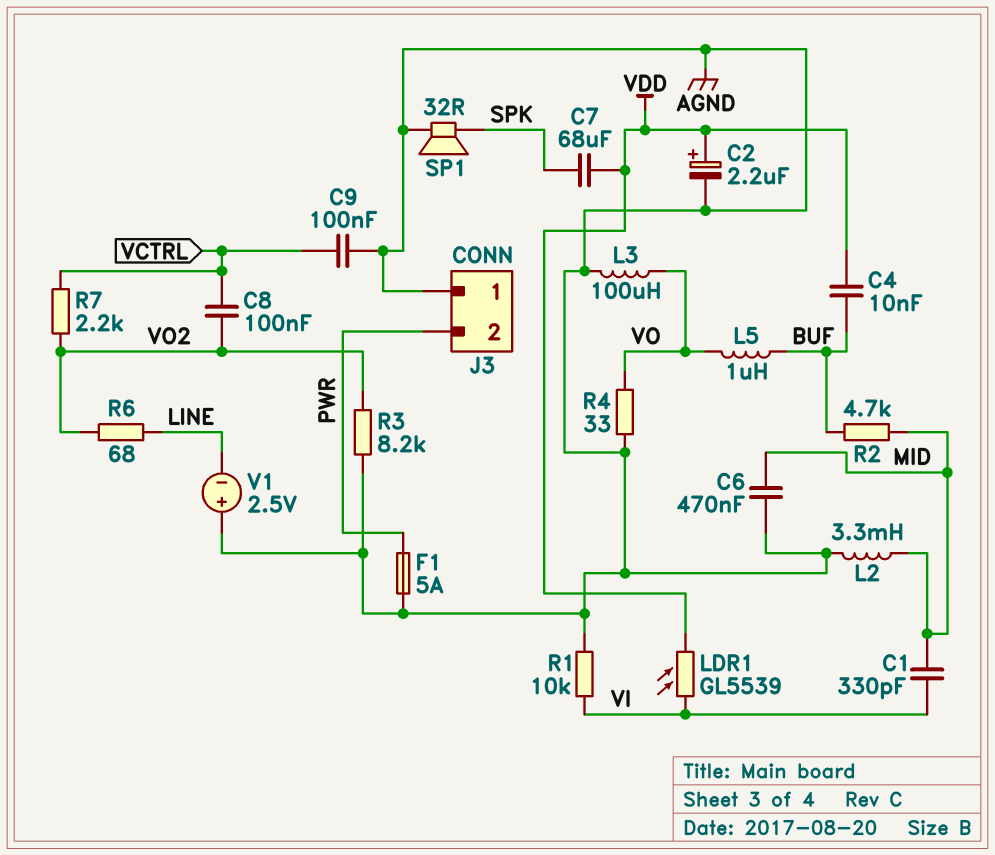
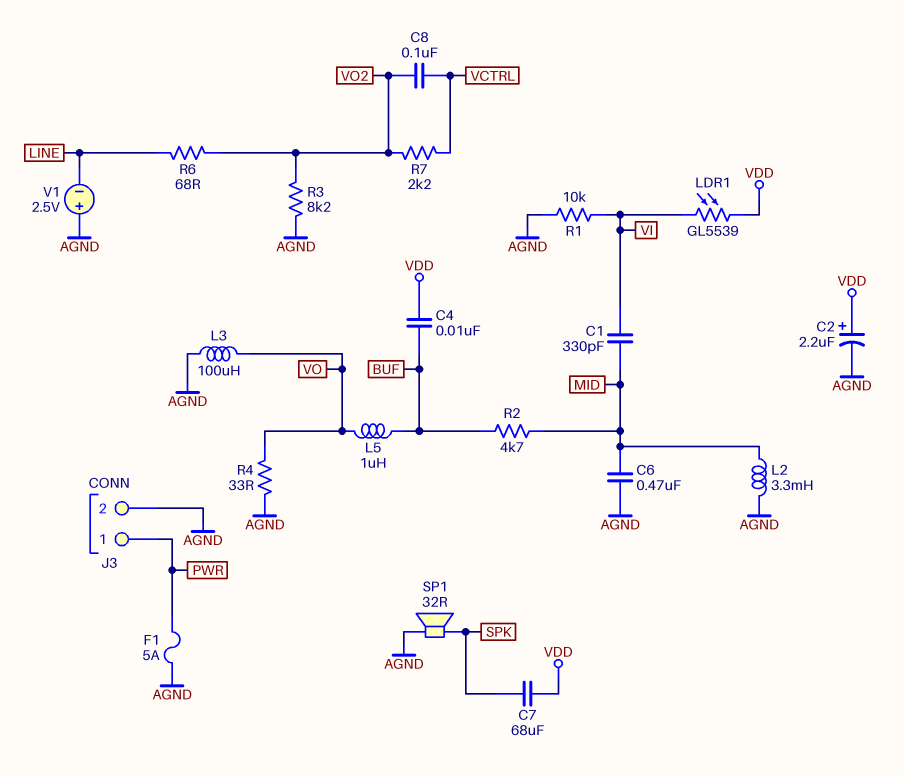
C9: 100nF (AGND, VCTRL) -> none
J3 pin 1: AGND -> PWR
J3 pin 2: PWR -> AGND

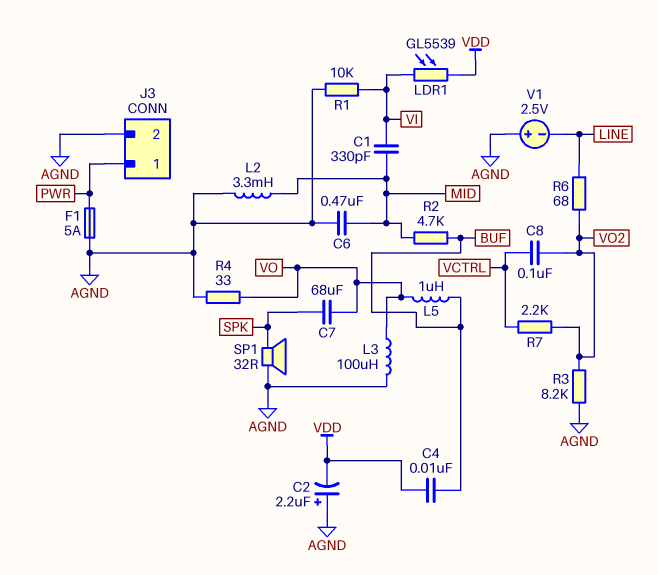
C2: 2.2uF (plus VDD, minus AGND) -> 2.2uF (plus AGND, minus VDD)
C7: 68uF (SPK, VDD) -> 68uF (SPK, VO)

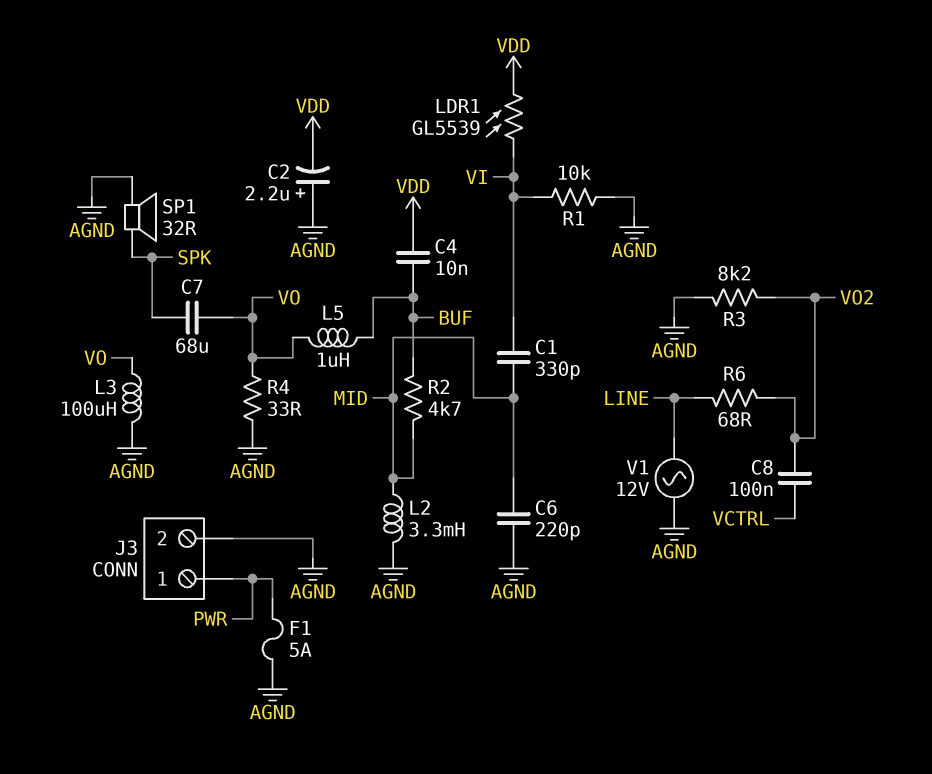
C6: 470nF (AGND, MID) -> 220pF (AGND, MID)
R7: 2.2k (VCTRL, VO2) -> none
V1: 2.5V (plus AGND, minus LINE) -> AC 12V (AGND, LINE)

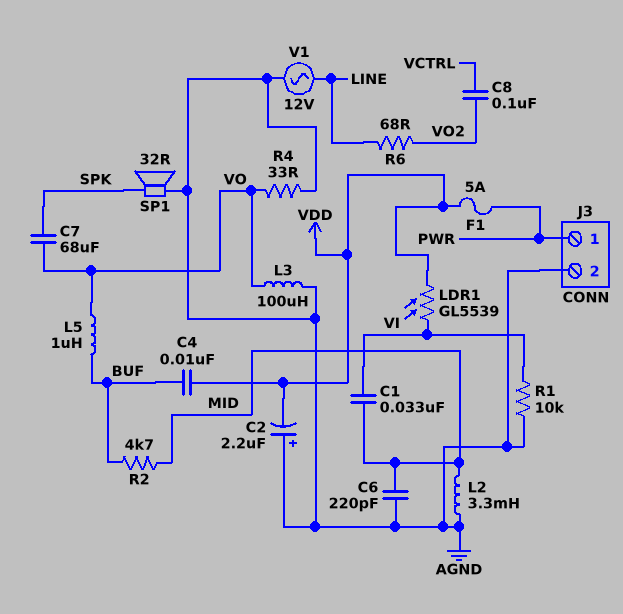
C1: 330pF (MID, VI) -> 33nF (MID, VI)
F1: 5A (AGND, PWR) -> 5A (PWR, VDD)
R3: 8.2k (AGND, VO2) -> none

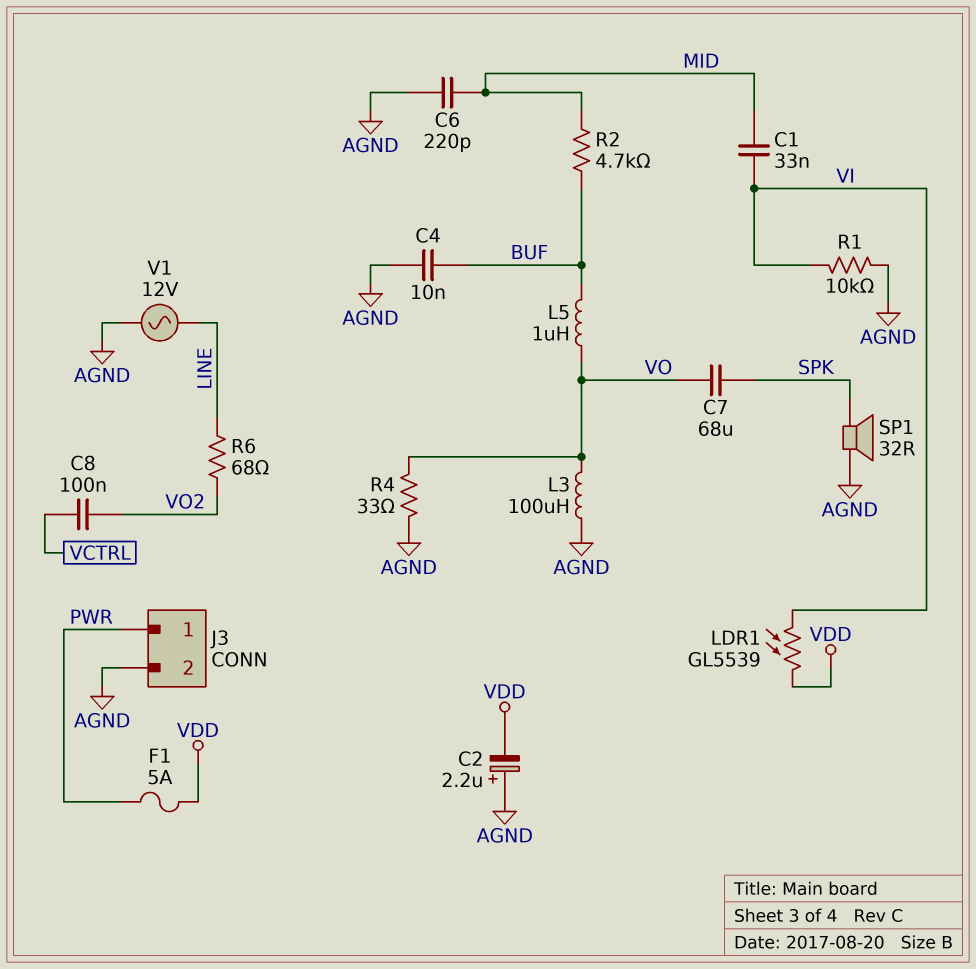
C4: 10nF (BUF, VDD) -> 10nF (AGND, BUF)
L2: 3.3mH (AGND, MID) -> none

